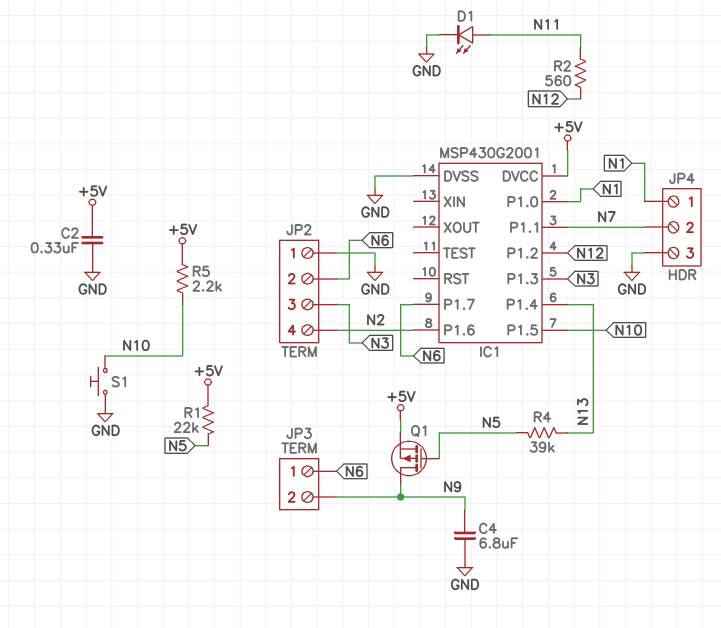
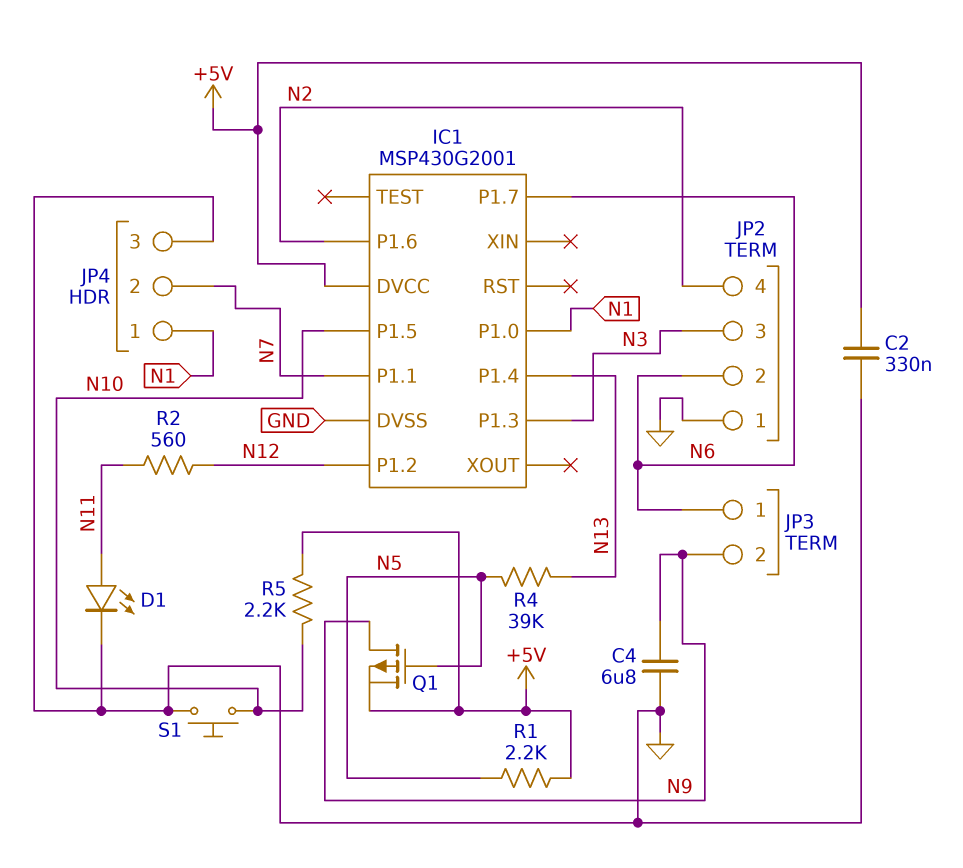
R1: 22k (+5V, N5) -> 2.2k (+5V, N5)

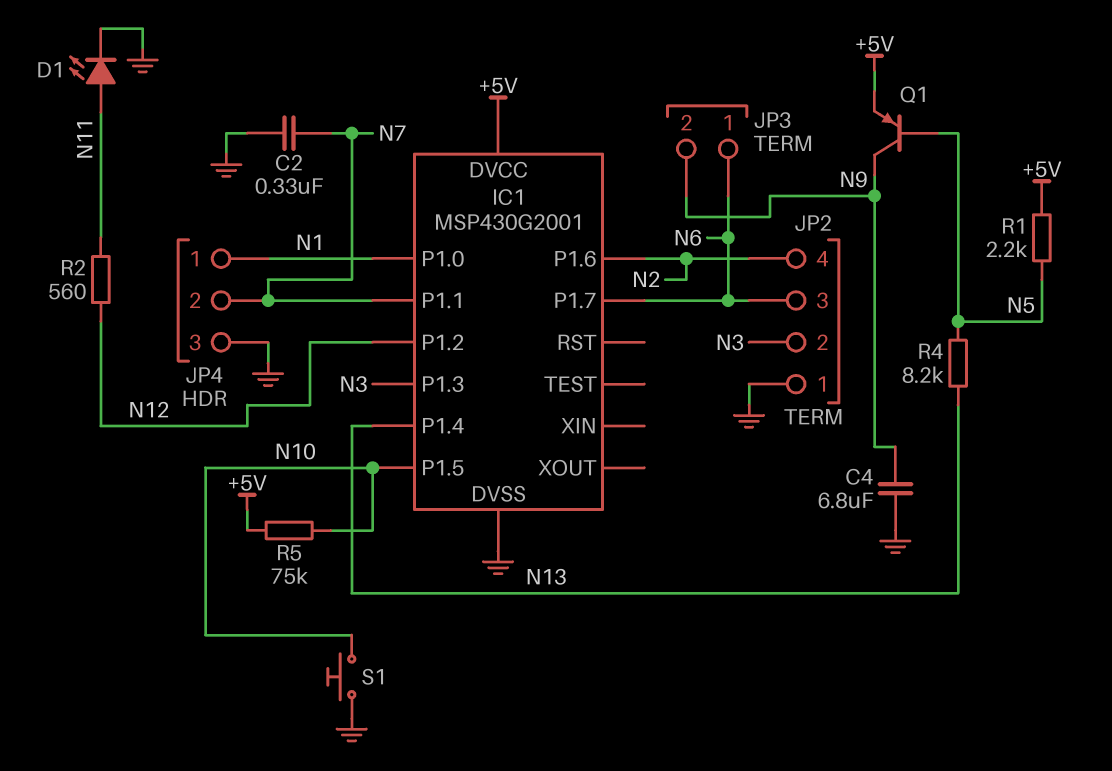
C2: 330nF (+5V, GND) -> 330nF (GND, N7)
JP2 pin 2: N6 -> N3
JP2 pin 3: N3 -> N6
Q1: PMOS (G N5, D N9, S +5V) -> PNP (B N5, C N9, E +5V)
R4: 39k (N5, N13) -> 8.2k (N5, N13)
R5: 2.2k (+5V, N10) -> 75k (+5V, N10)

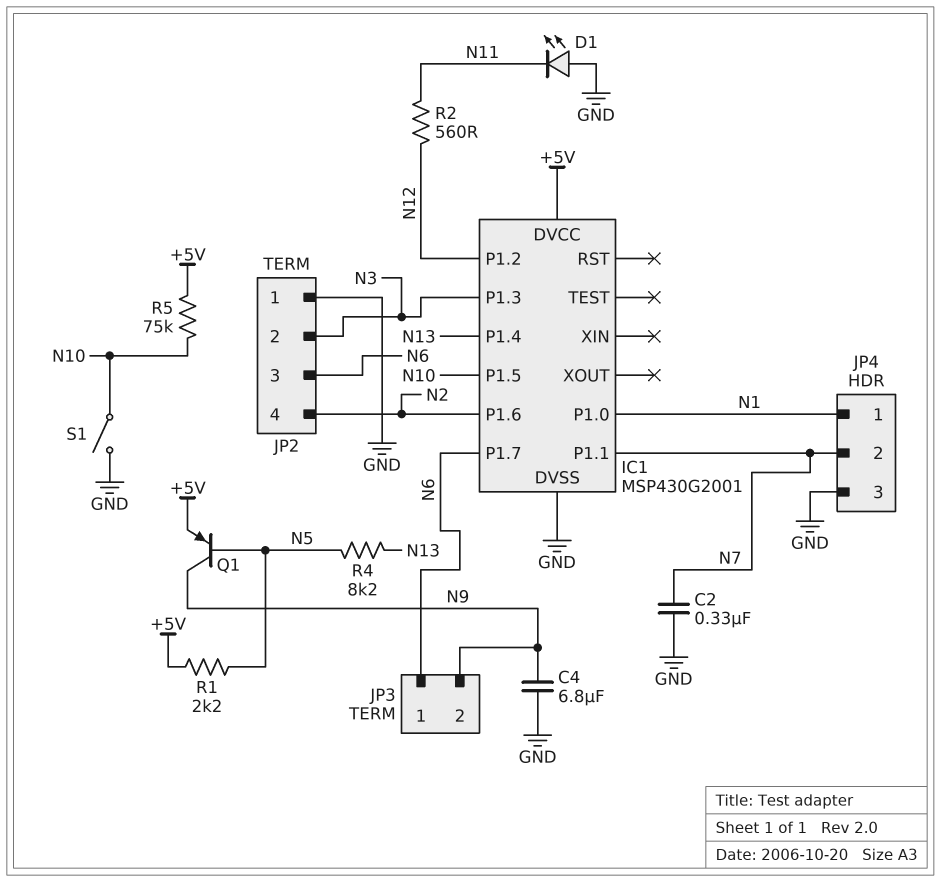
D1: LED (A N11, K GND) -> LED (A GND, K N11)
S1: button (GND, N10) -> switch (GND, N10)

